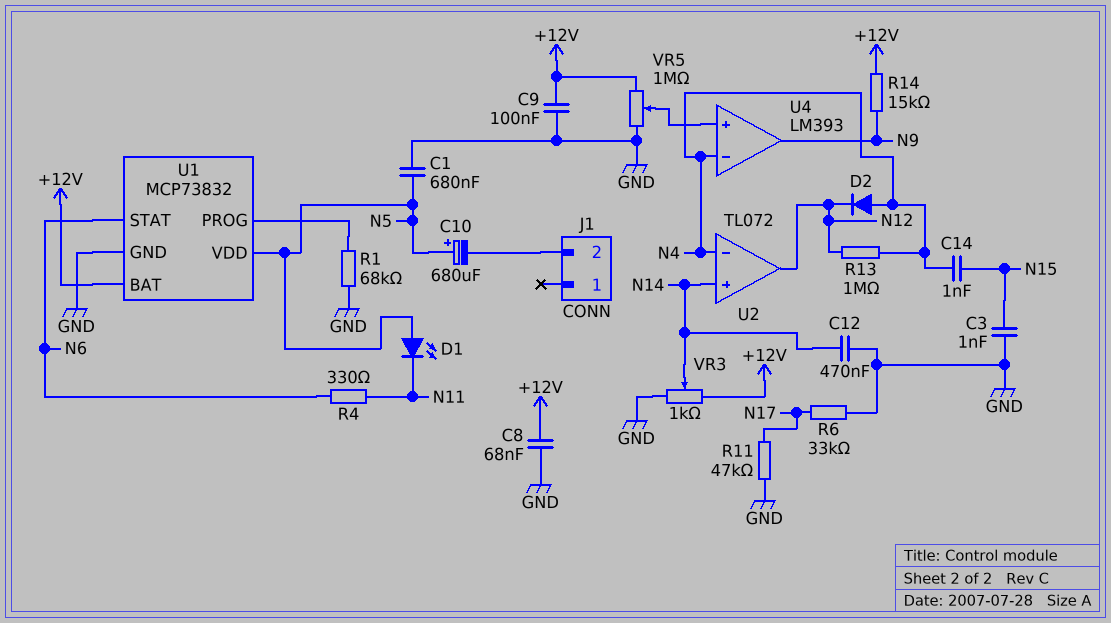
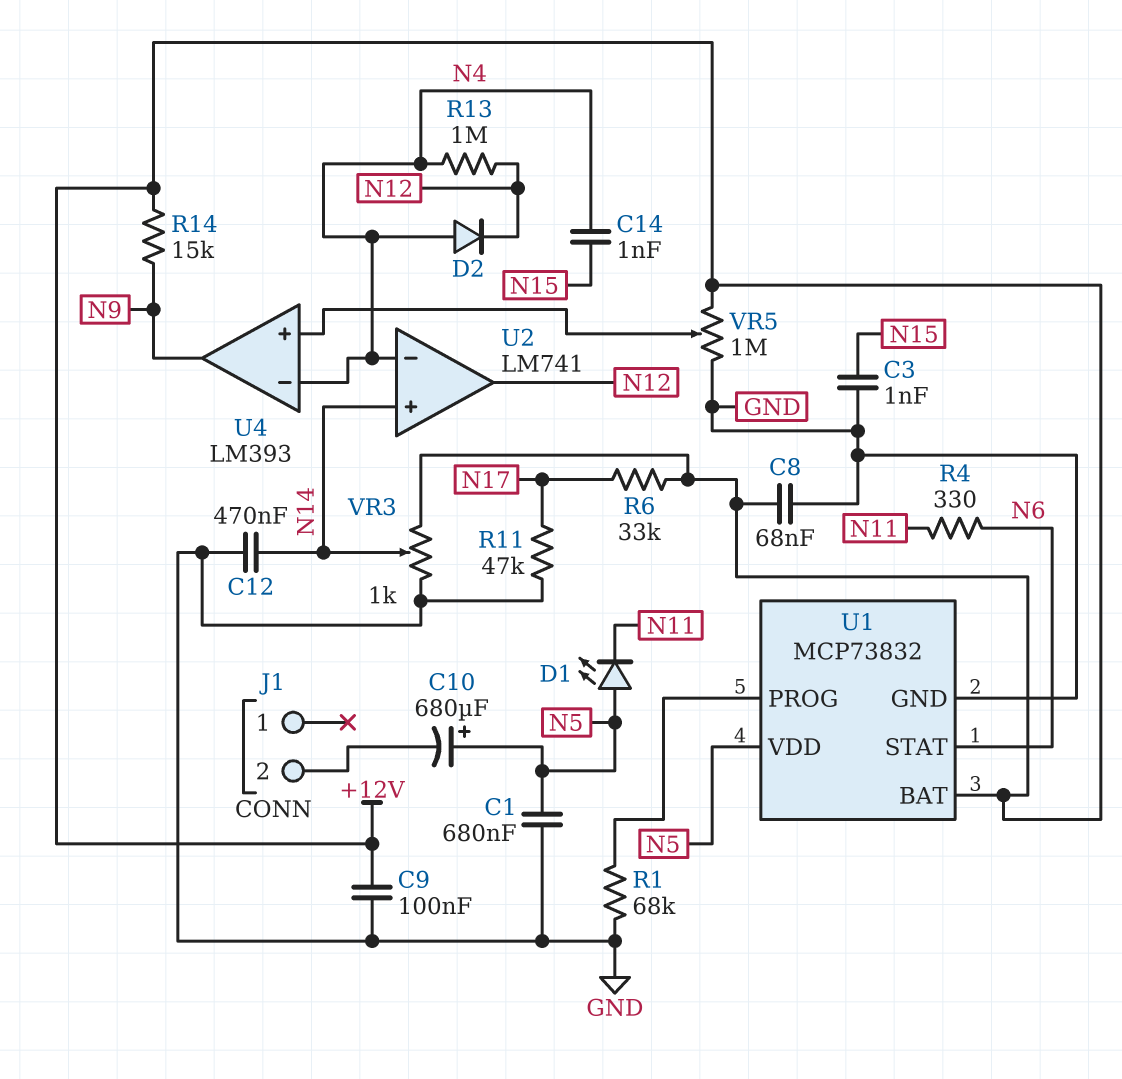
R6: 33k (GND, N17) -> 33k (+12V, N17)
U2: TL072 -> LM741

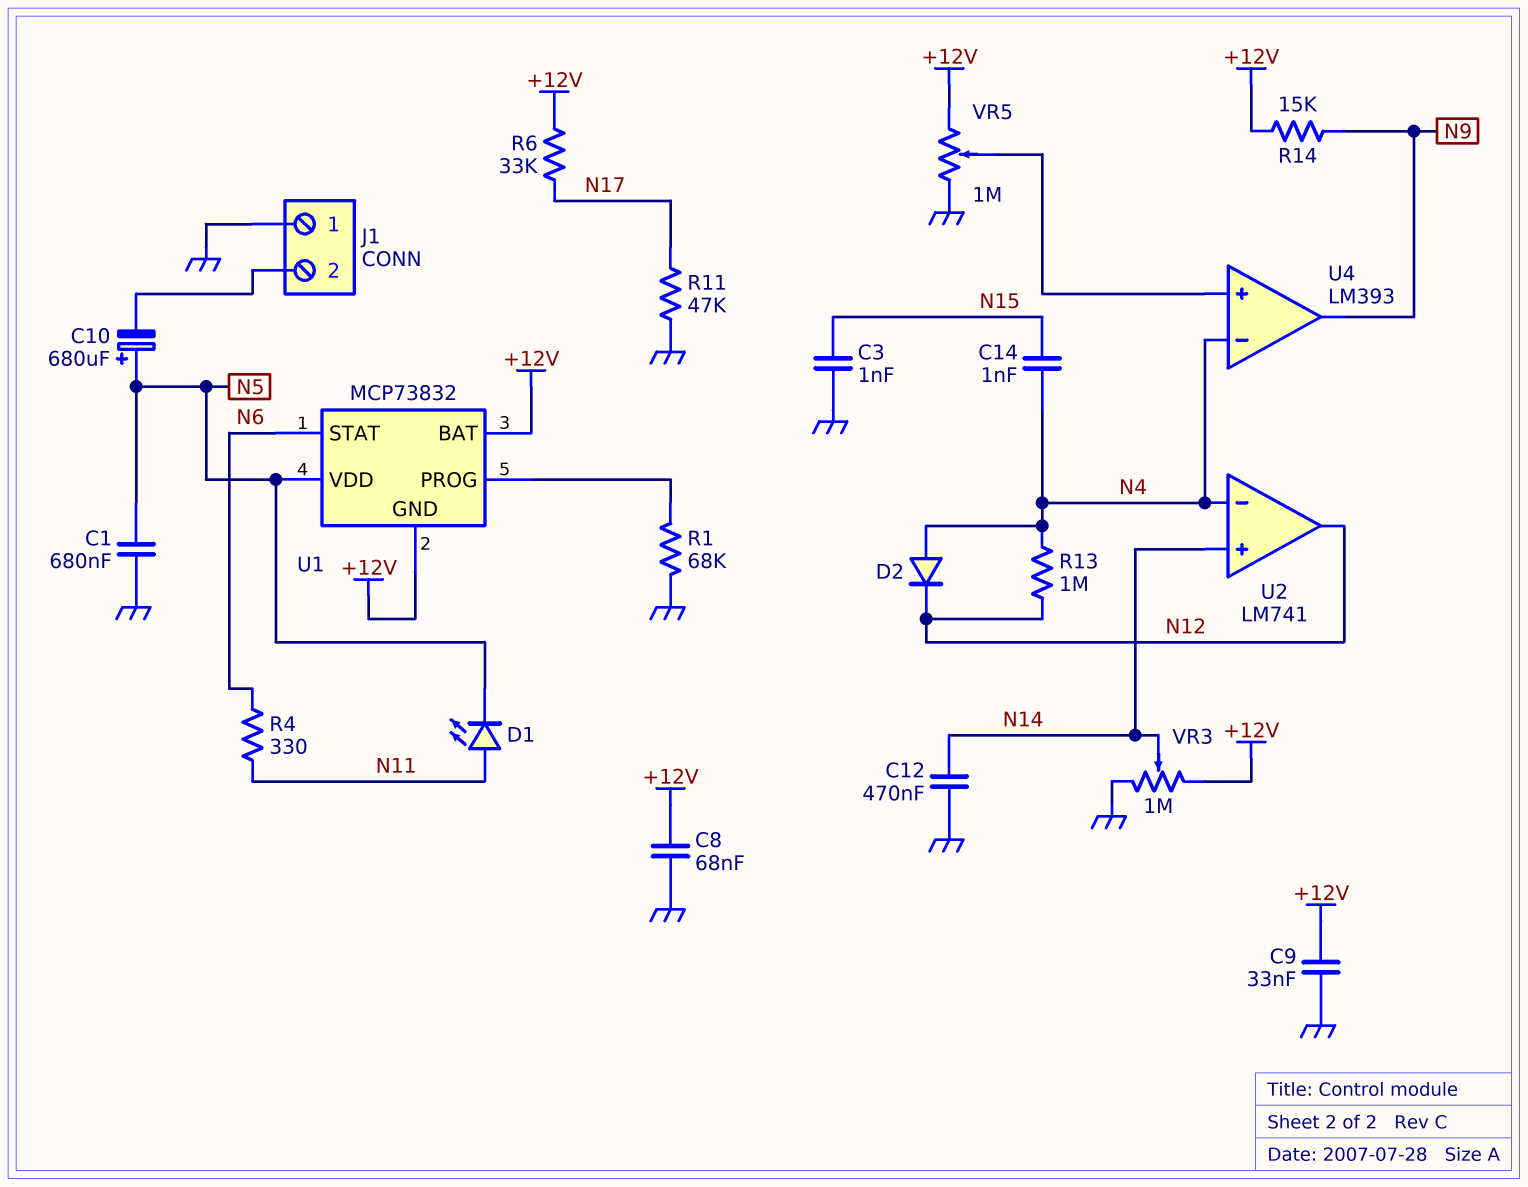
C9: 100nF (+12V, GND) -> 33nF (+12V, GND)
D1: LED (A N5, K N11) -> LED (A N11, K N5)
J1 pin 1: none -> GND
U1 pin GND: GND -> +12V
VR3: 1k (+12V, GND, wiper N14) -> 1M (+12V, GND, wiper N14)

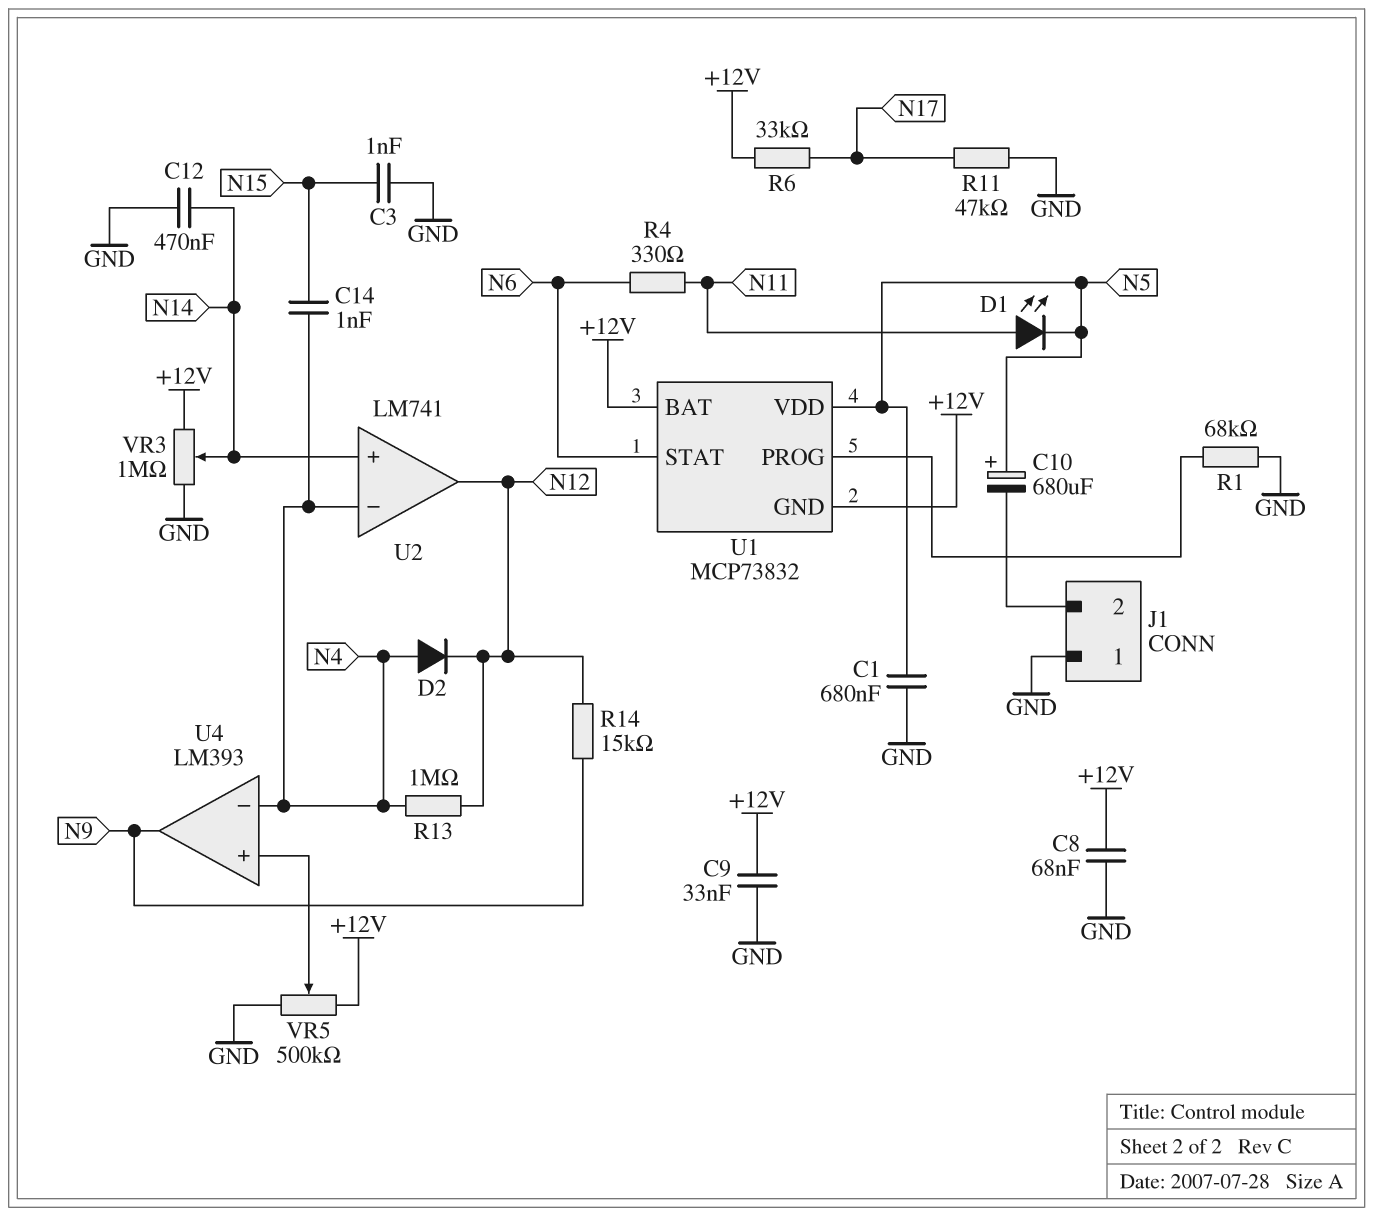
R14: 15k (+12V, N9) -> 15k (N9, N12)
VR5: 1M (+12V, GND, wiper U4/in+) -> 500k (+12V, GND, wiper U4/in+)

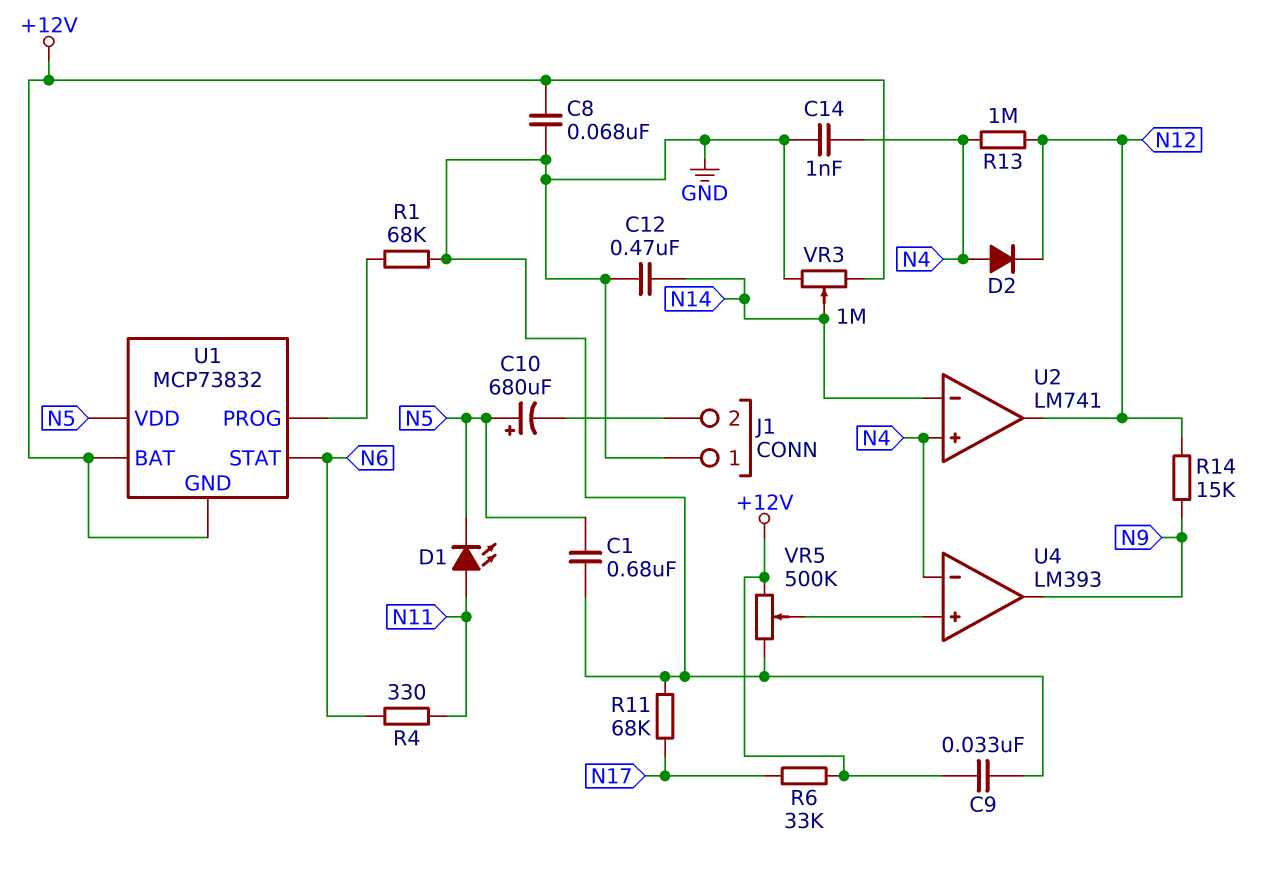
C3: 1nF (GND, N15) -> none
C14: 1nF (N4, N15) -> 1nF (GND, N4)
R11: 47k (GND, N17) -> 68k (GND, N17)
U2 pin in+: N14 -> N4
U2 pin in-: N4 -> N14

